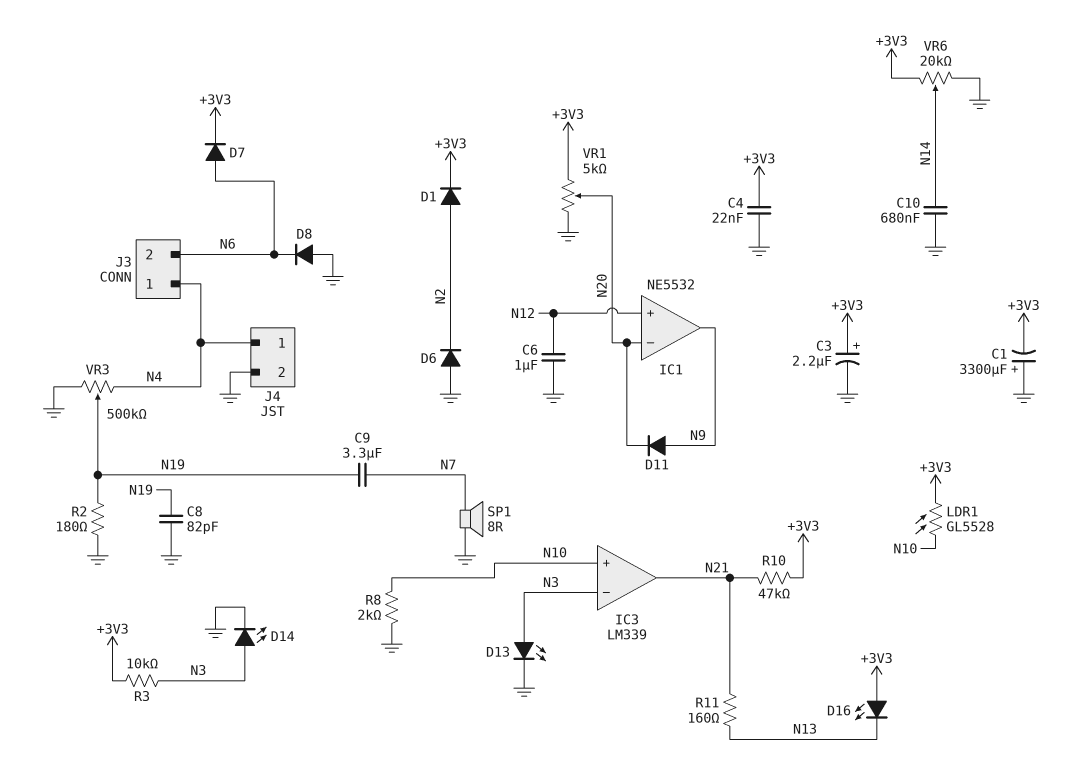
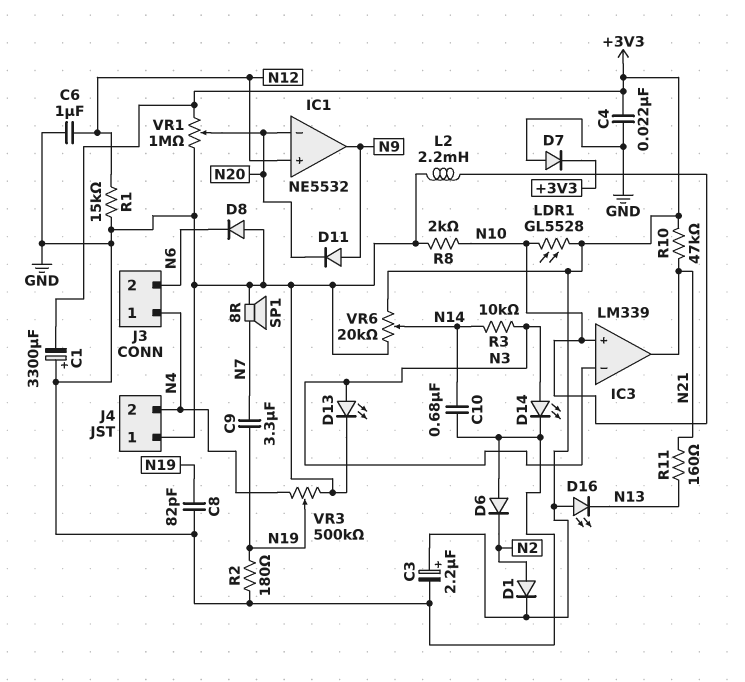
D7: diode (A N6, K +3V3) -> diode (A GND, K +3V3)
J4 pin 1: N4 -> GND
J4 pin 2: GND -> N4
L2: none -> 2.2mH (GND, N10)
R1: none -> 15k (GND, N12)
R3: 10k (+3V3, N3) -> 10k (N3, N14)
VR1: 5k (+3V3, GND, wiper N20) -> 1M (+3V3, GND, wiper N20)

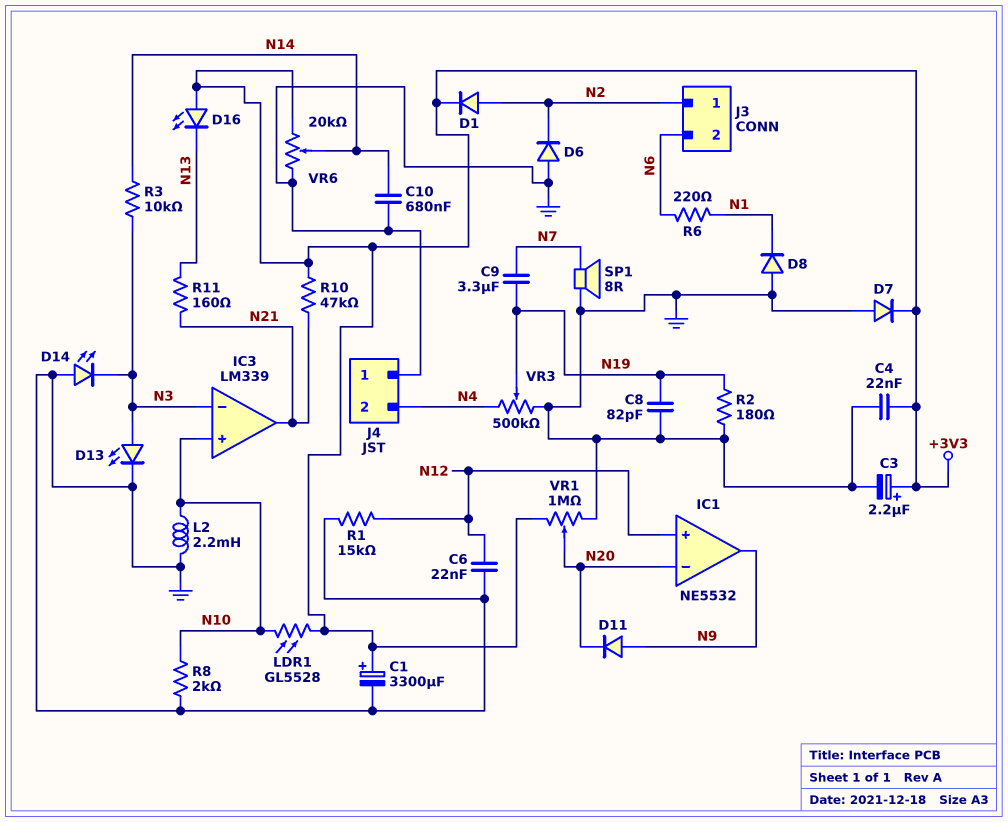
C1: 3300uF (plus GND, minus +3V3) -> 3300uF (plus +3V3, minus GND)
C6: 1uF (GND, N12) -> 22nF (GND, N12)
D8: diode (A GND, K N6) -> diode (A GND, K N1)
D14: LED (A N3, K GND) -> LED (A GND, K N3)
J3 pin 1: N4 -> N2
R6: none -> 220 (N1, N6)

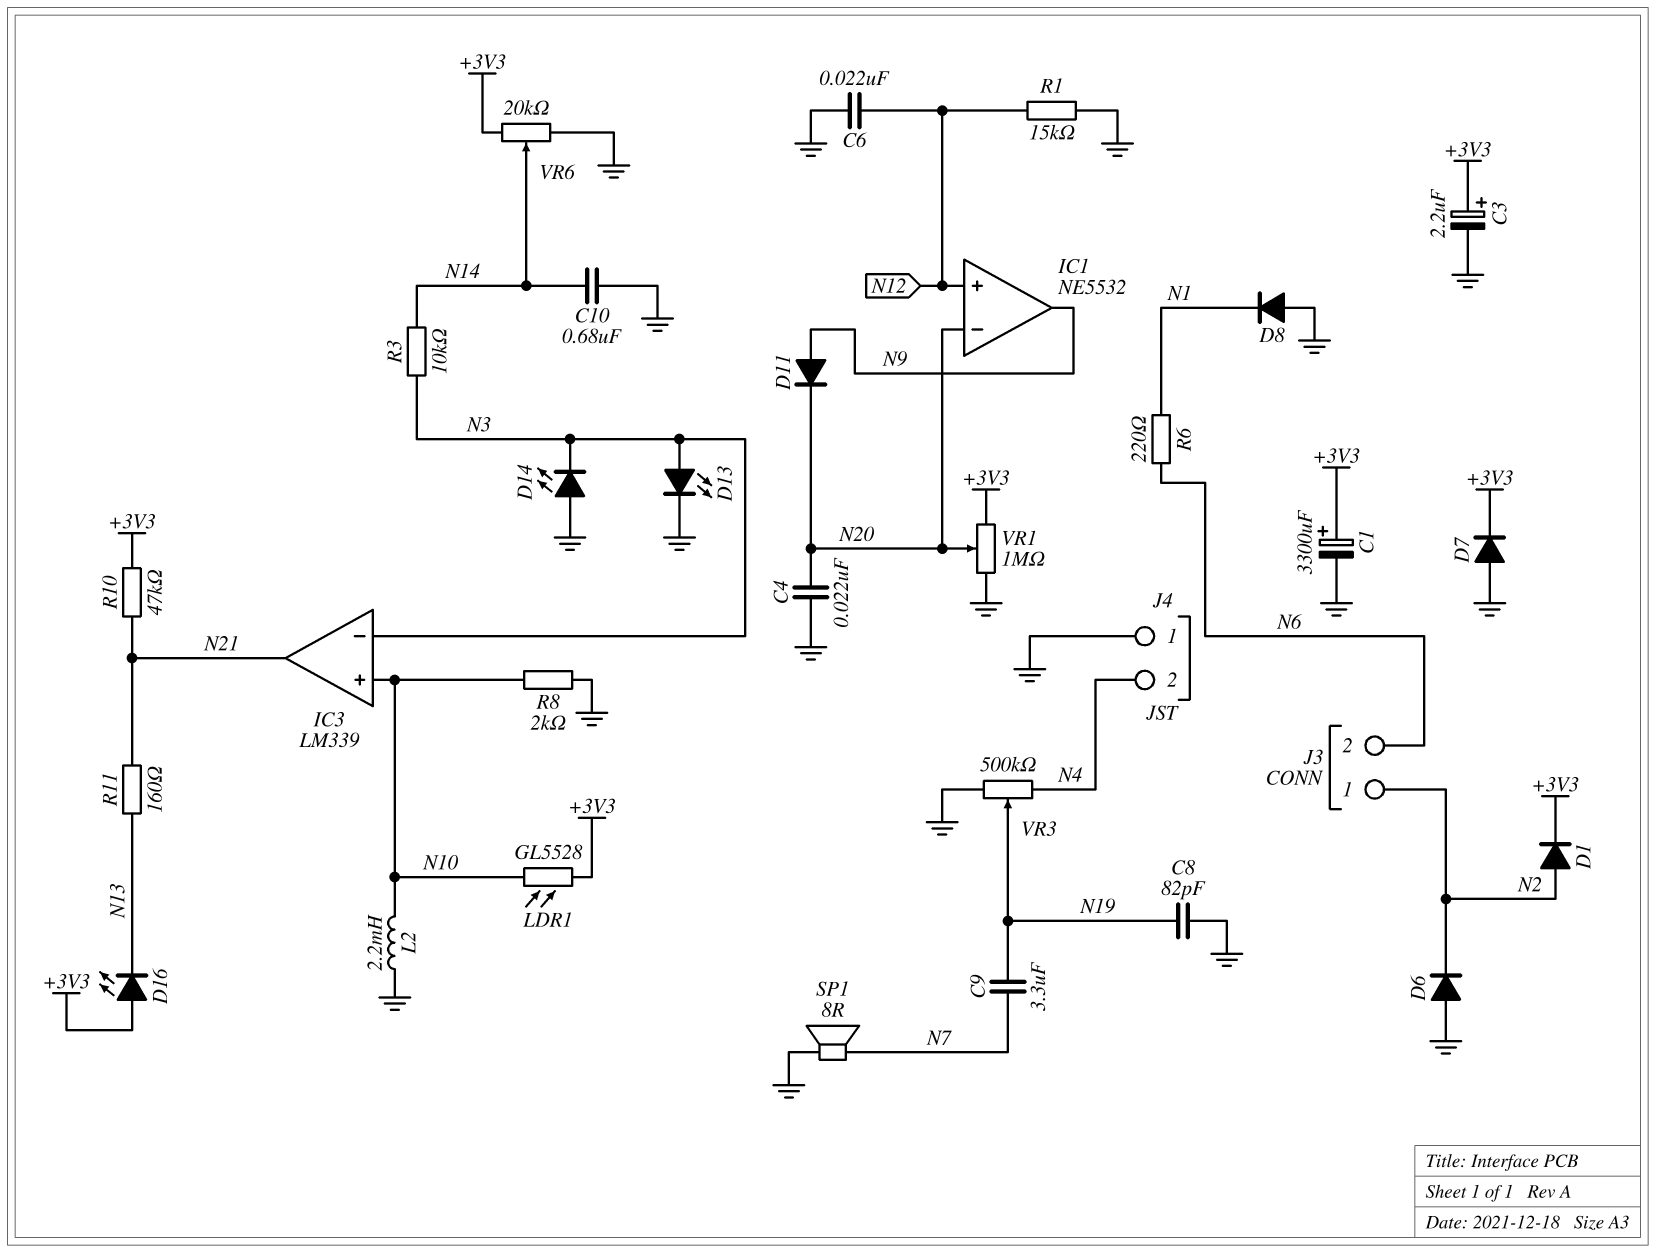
C4: 22nF (+3V3, GND) -> 22nF (GND, N20)
R2: 180 (GND, N19) -> none

